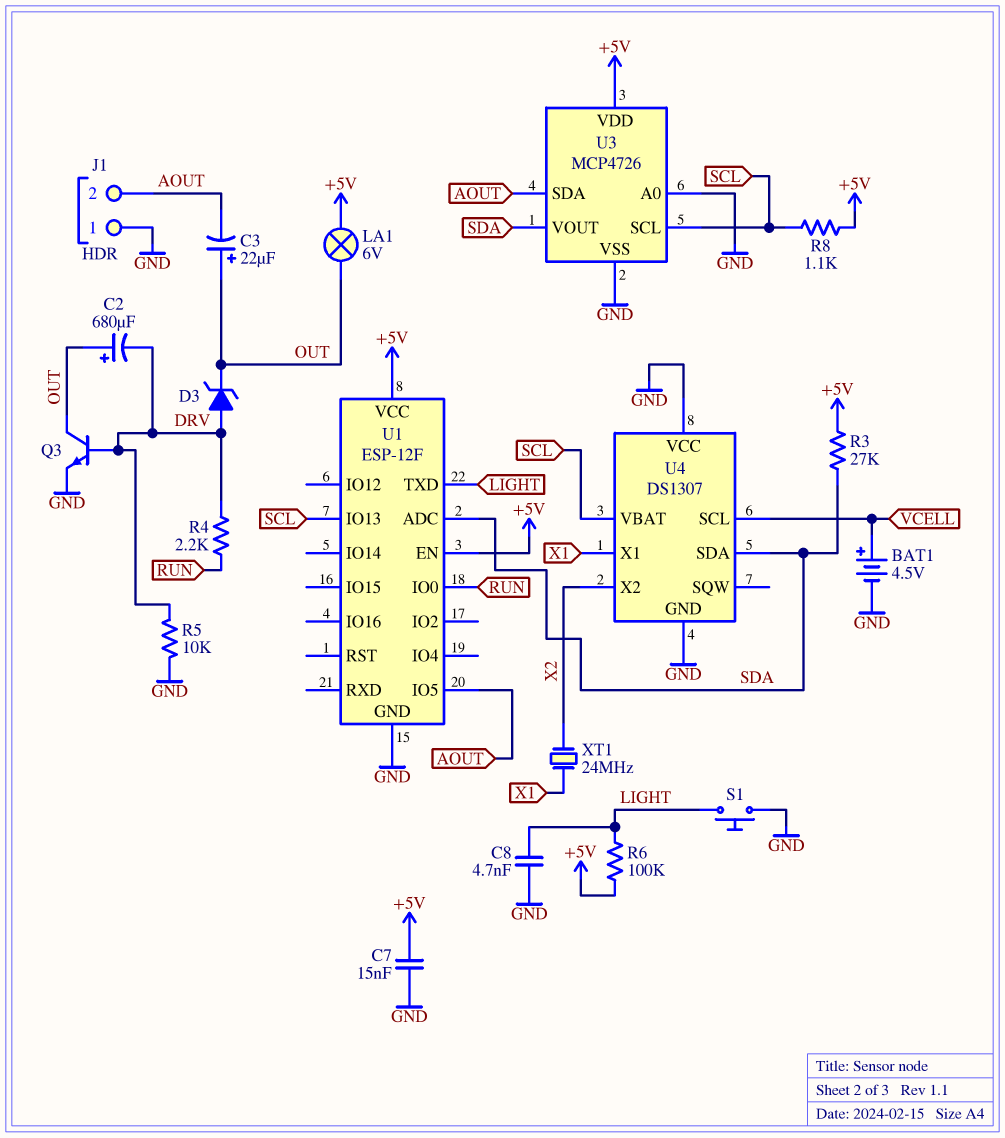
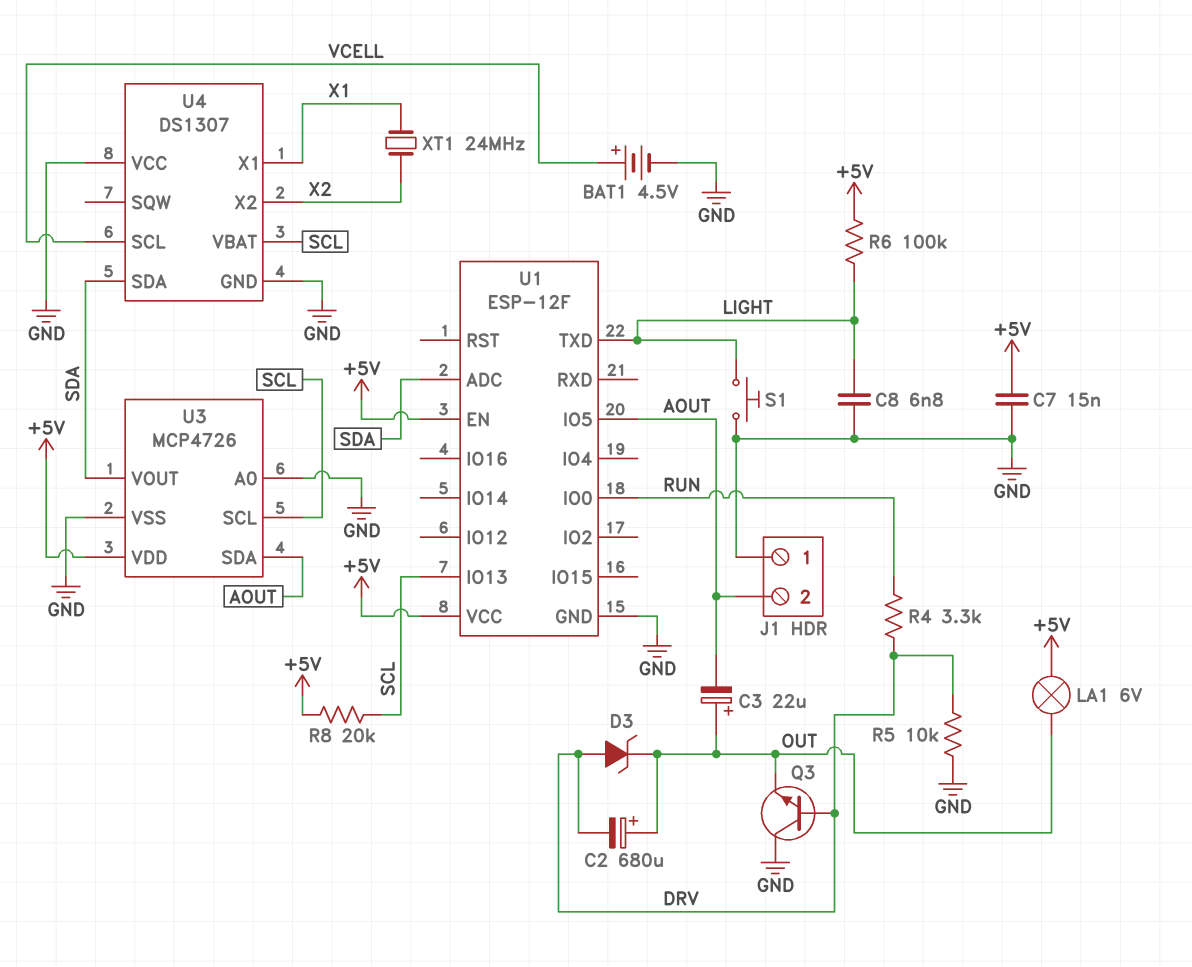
C8: 4.7nF (GND, LIGHT) -> 6.8nF (GND, LIGHT)
Q3: NPN (B DRV, C OUT, E GND) -> NPN (B DRV, C GND, E OUT)
R3: 27k (+5V, SDA) -> none
R4: 2.2k (DRV, RUN) -> 3.3k (DRV, RUN)
R8: 1.1k (+5V, SCL) -> 20k (+5V, SCL)

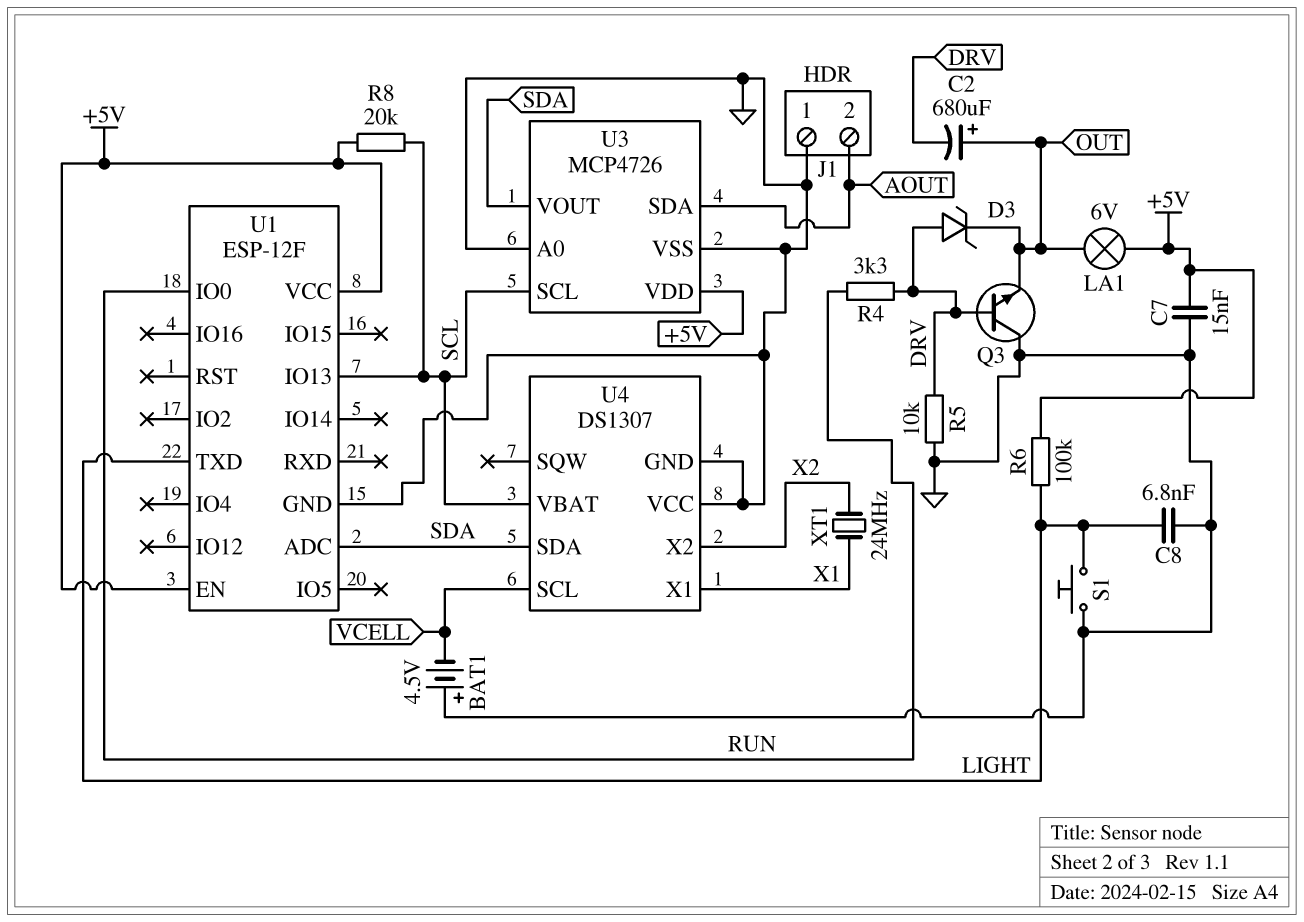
BAT1: 4.5V (plus VCELL, minus GND) -> 4.5V (plus GND, minus VCELL)
C3: 22uF (plus OUT, minus AOUT) -> none
U1 pin IO5: AOUT -> none

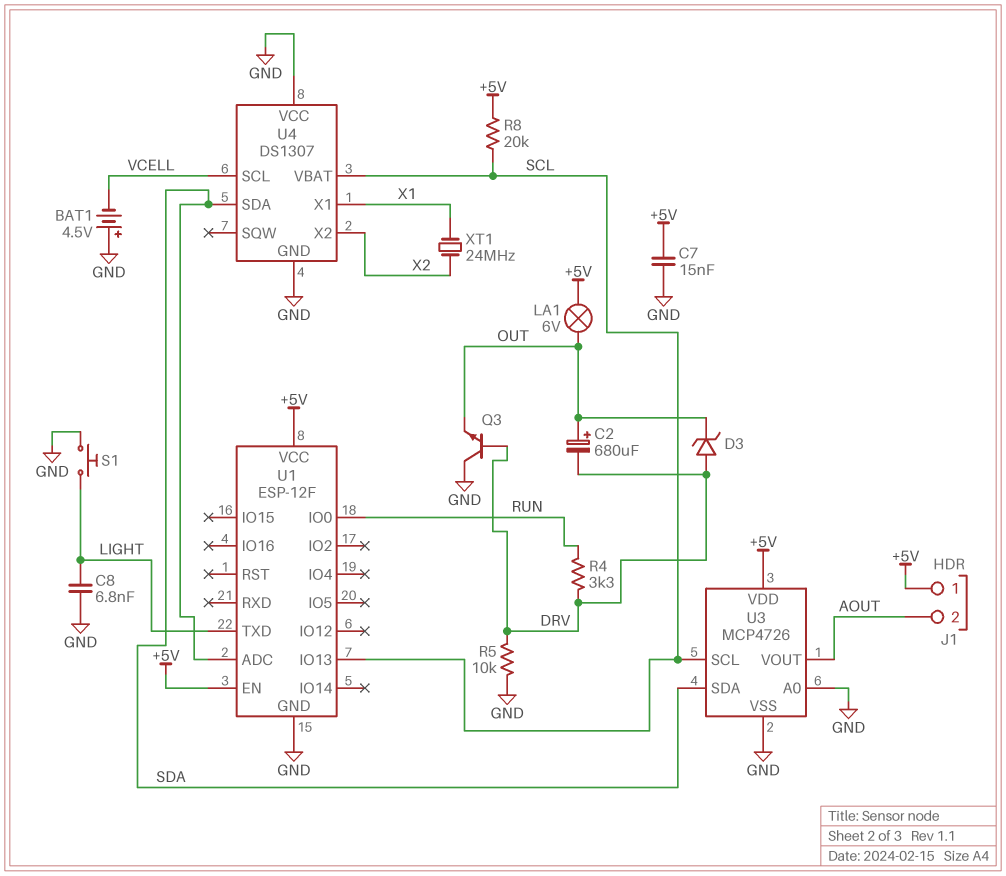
J1 pin 1: GND -> +5V
R6: 100k (+5V, LIGHT) -> none
U3 pin SDA: AOUT -> SDA
U3 pin VOUT: SDA -> AOUT

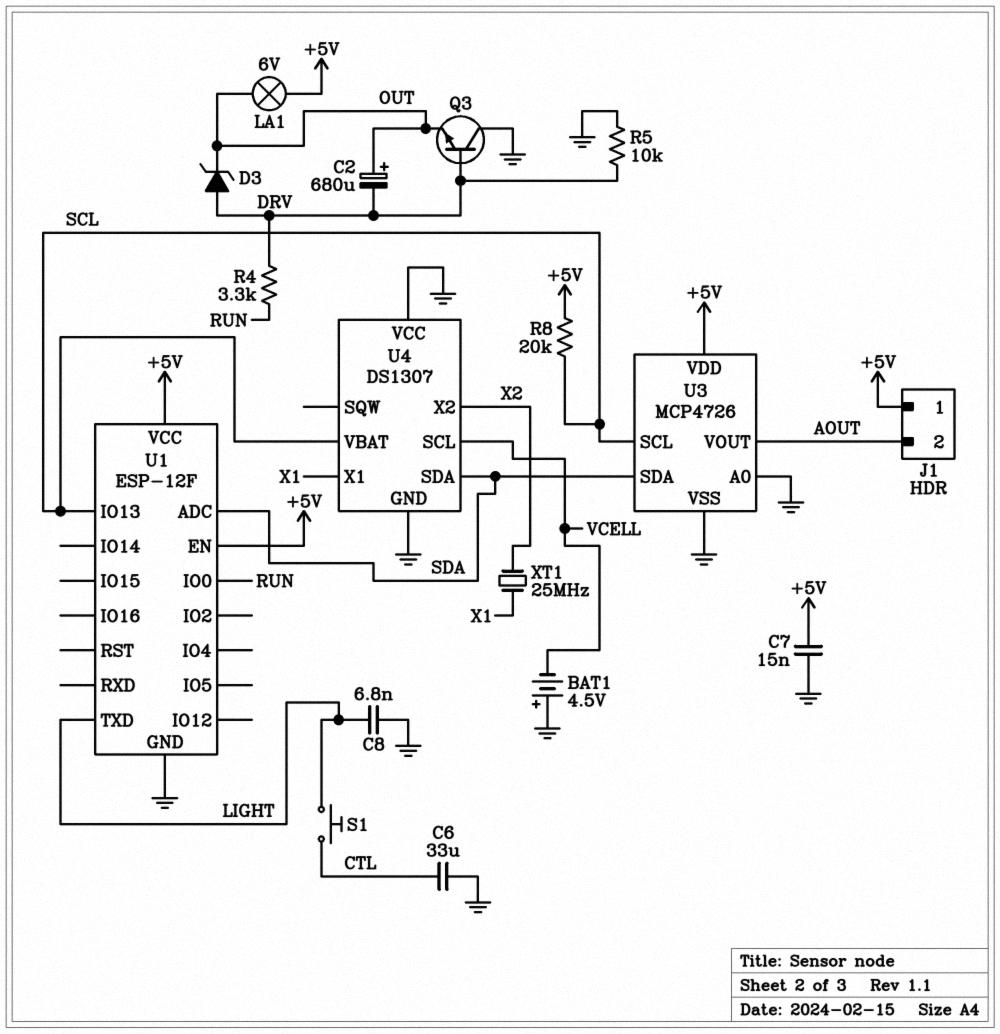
C6: none -> 33uF (CTL, GND)
S1: button (GND, LIGHT) -> button (CTL, LIGHT)
XT1: 24MHz (X1, X2) -> 25MHz (X1, X2)

